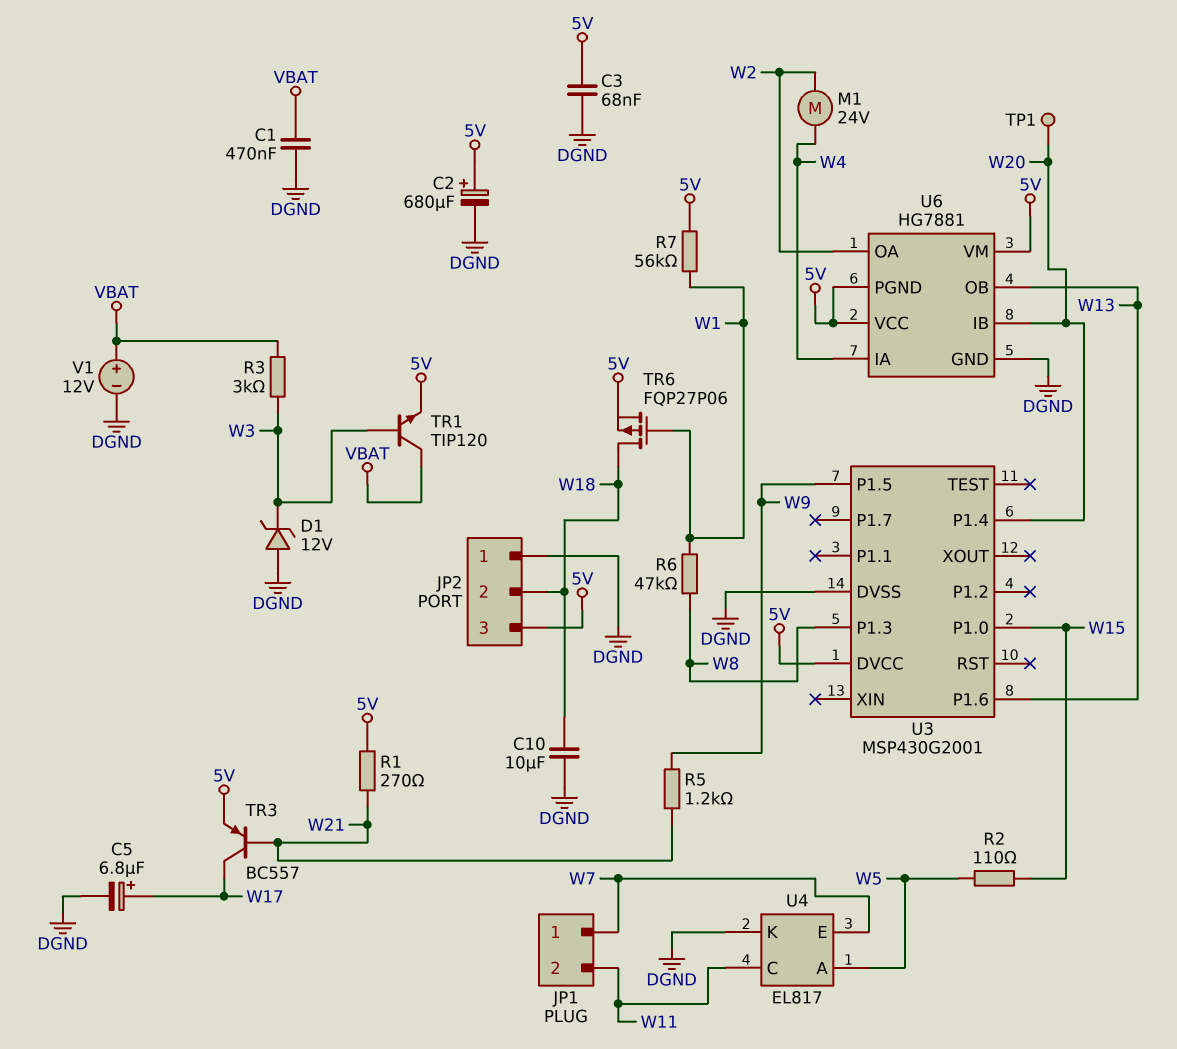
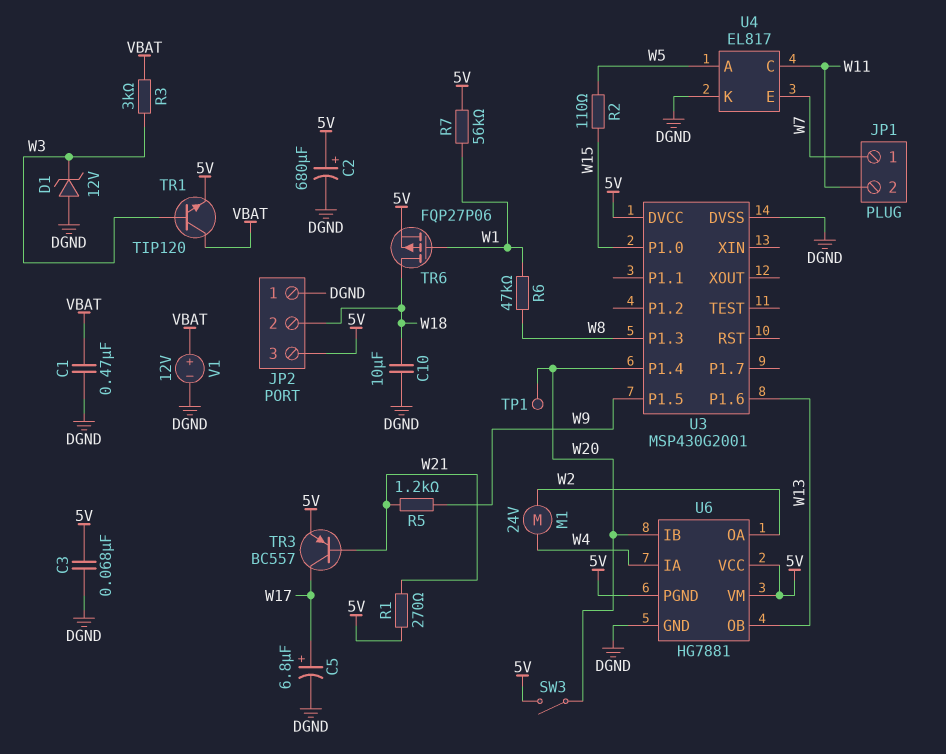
SW3: none -> switch (5V, W20)

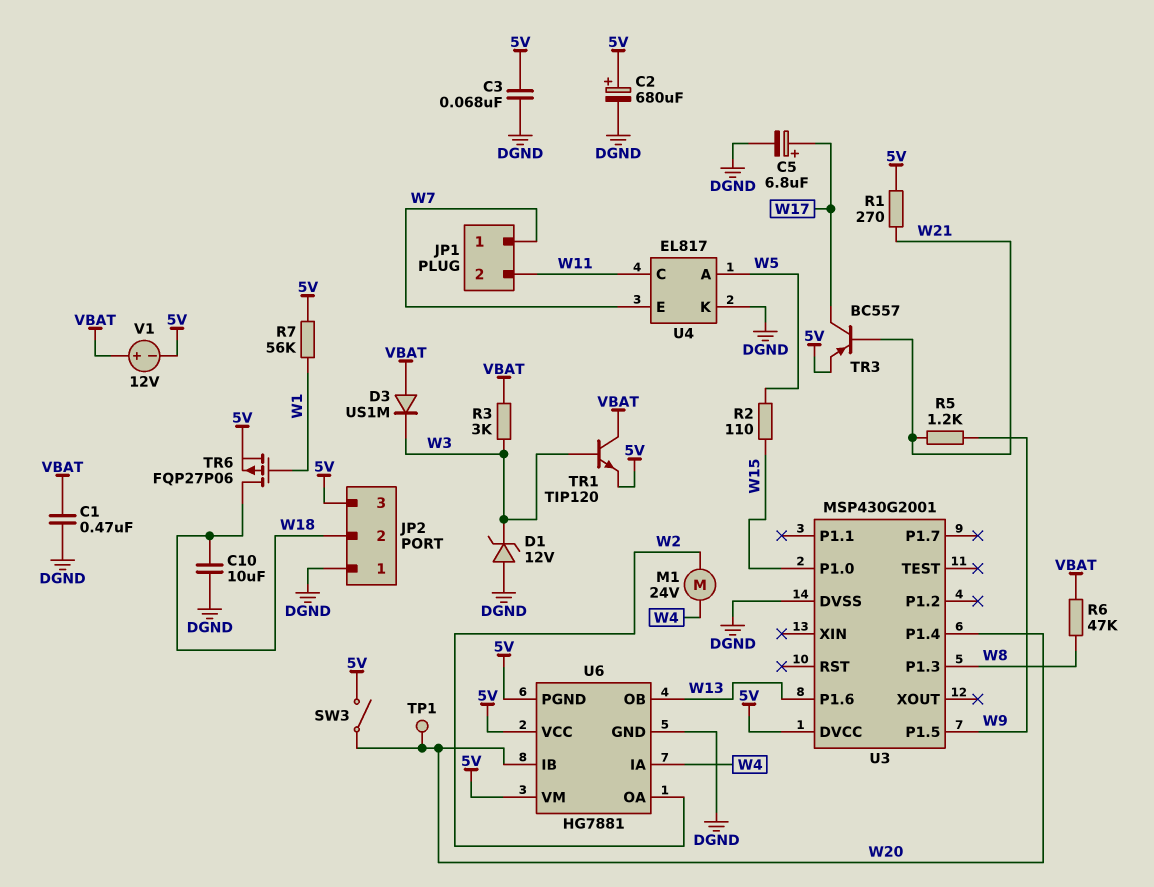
D3: none -> diode US1M (A VBAT, K W3)
R6: 47k (W1, W8) -> 47k (VBAT, W8)
V1: 12V (plus VBAT, minus DGND) -> 12V (plus VBAT, minus 5V)

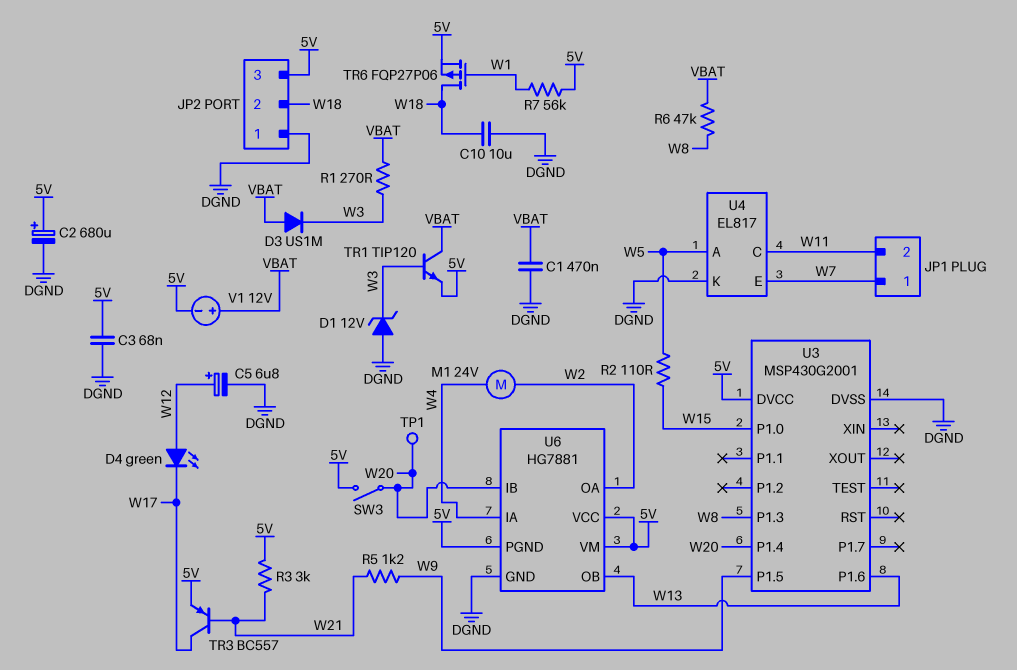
C5: 6.8uF (plus W17, minus DGND) -> 6.8uF (plus W12, minus DGND)
D4: none -> LED green (A W12, K W17)
R1: 270 (5V, W21) -> 270 (VBAT, W3)
R3: 3k (VBAT, W3) -> 3k (5V, W21)

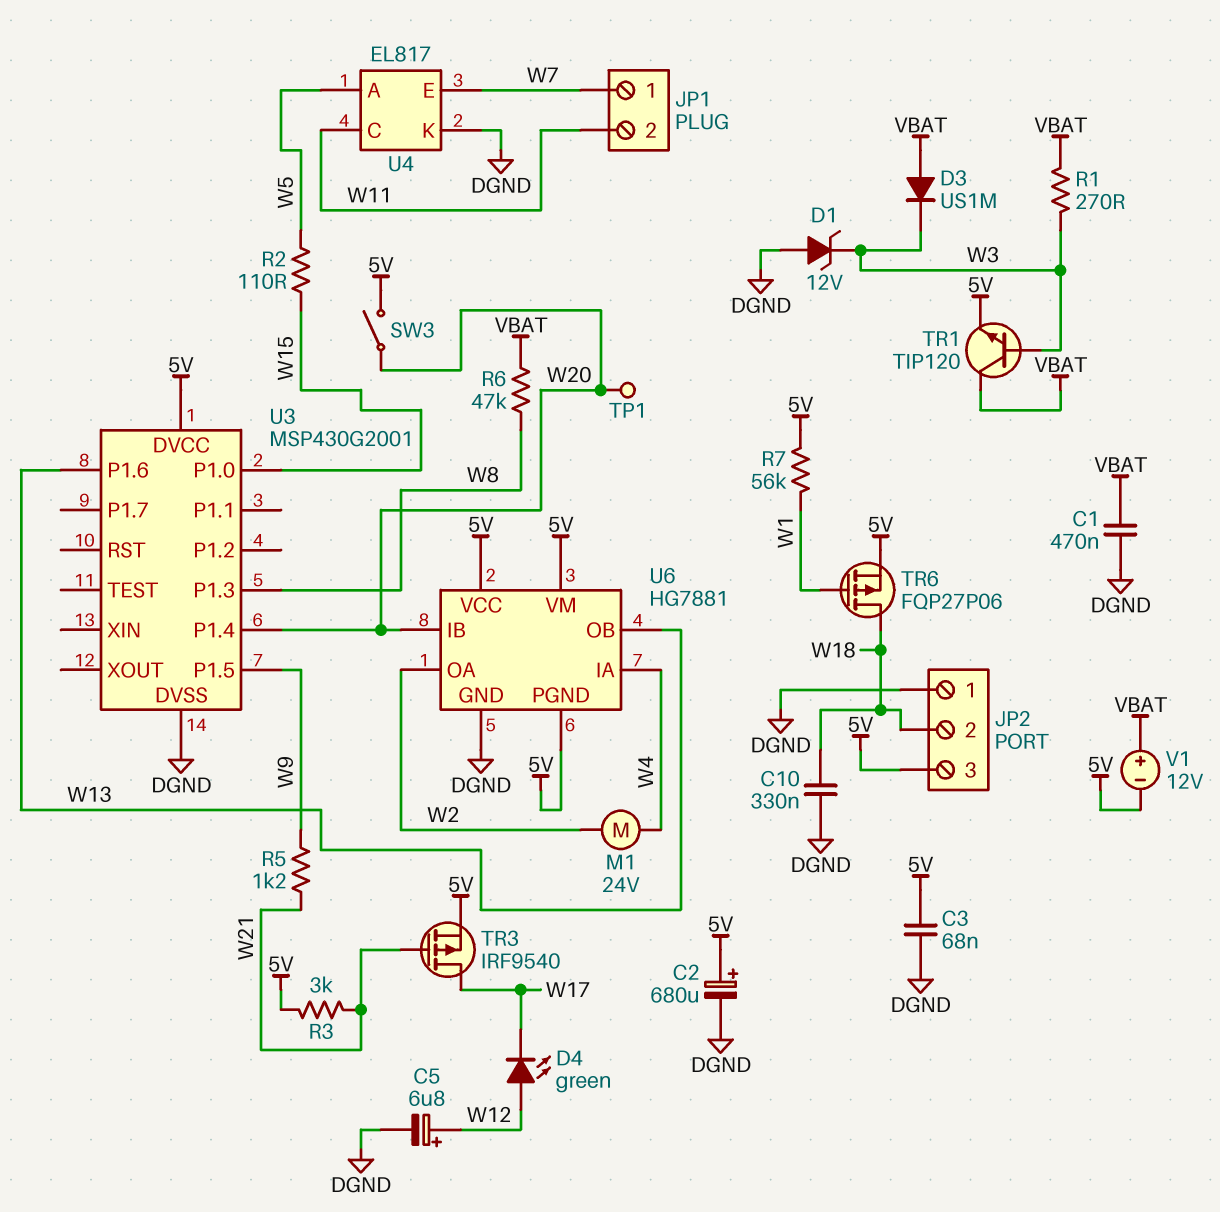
C10: 10uF (DGND, W18) -> 330nF (DGND, W18)
TR3: PNP BC557 (B W21, C W17, E 5V) -> PMOS IRF9540 (G W21, D W17, S 5V)

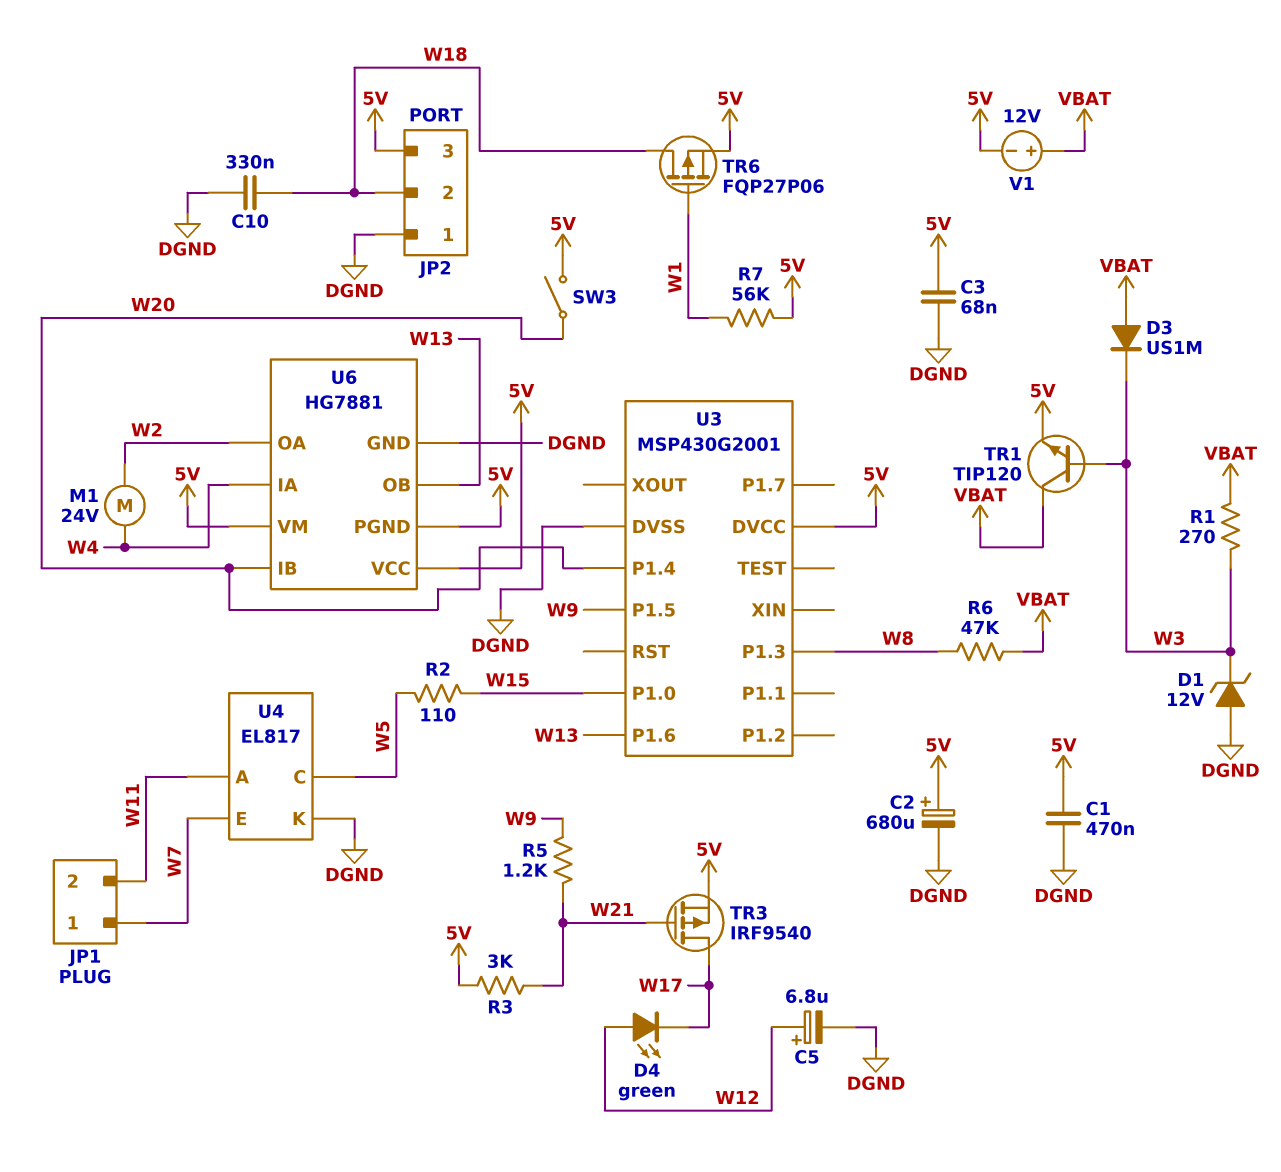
C1: 470nF (DGND, VBAT) -> 470nF (5V, DGND)
TP1: test point (W20) -> none
U4 pin A: W5 -> W11
U4 pin C: W11 -> W5

